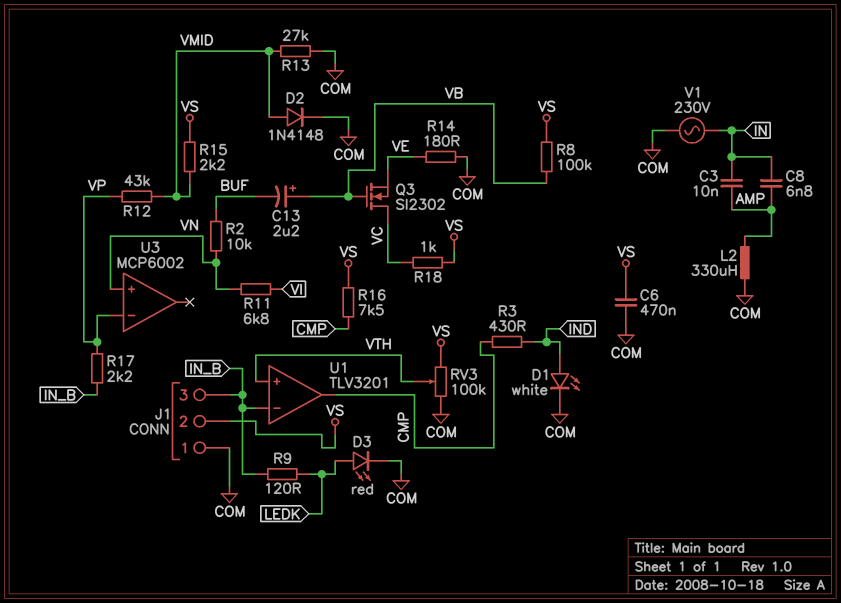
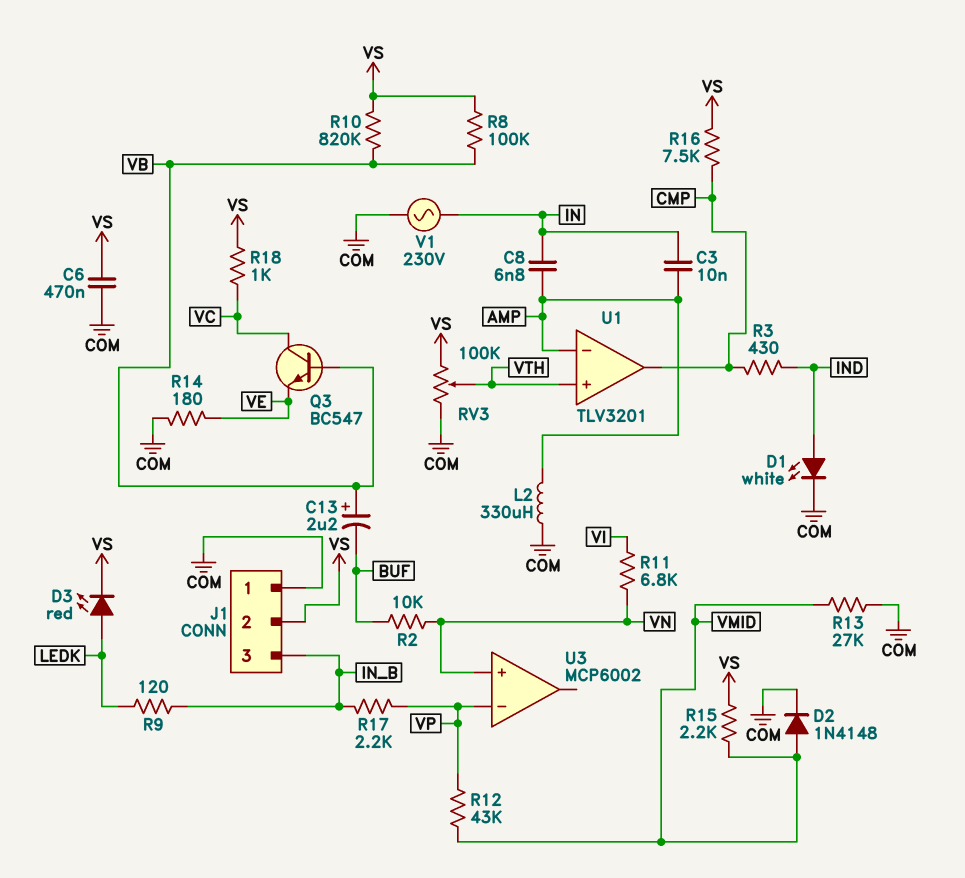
D3: LED red (A LEDK, K COM) -> LED red (A LEDK, K VS)
Q3: NMOS SI2302 (G VB, D VC, S VE) -> NPN BC547 (B VB, C VC, E VE)
R10: none -> 820k (VB, VS)
U1 pin in-: IN_B -> AMP

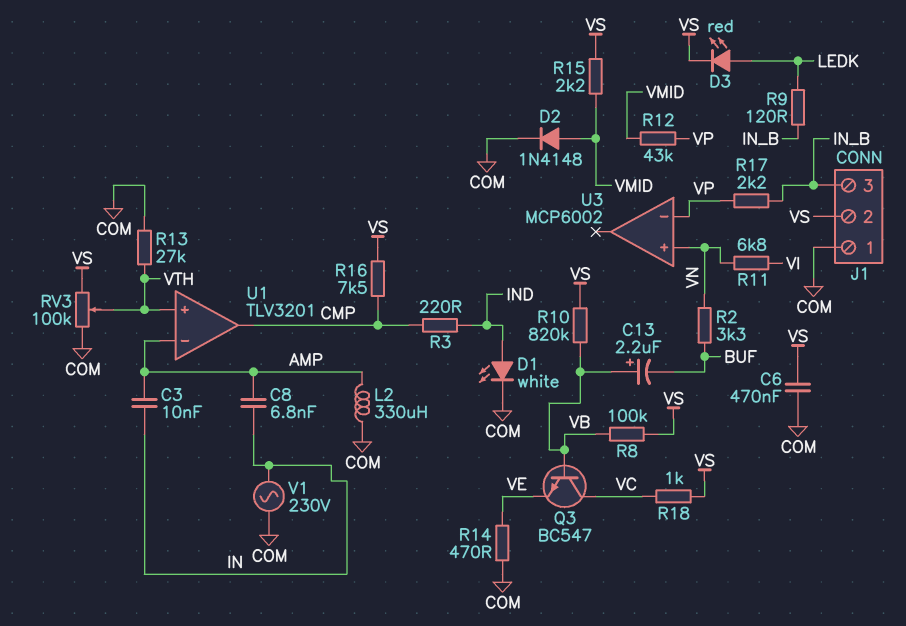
R2: 10k (BUF, VN) -> 3.3k (BUF, VN)
R3: 430 (CMP, IND) -> 220 (CMP, IND)
R13: 27k (COM, VMID) -> 27k (COM, VTH)
R14: 180 (COM, VE) -> 470 (COM, VE)

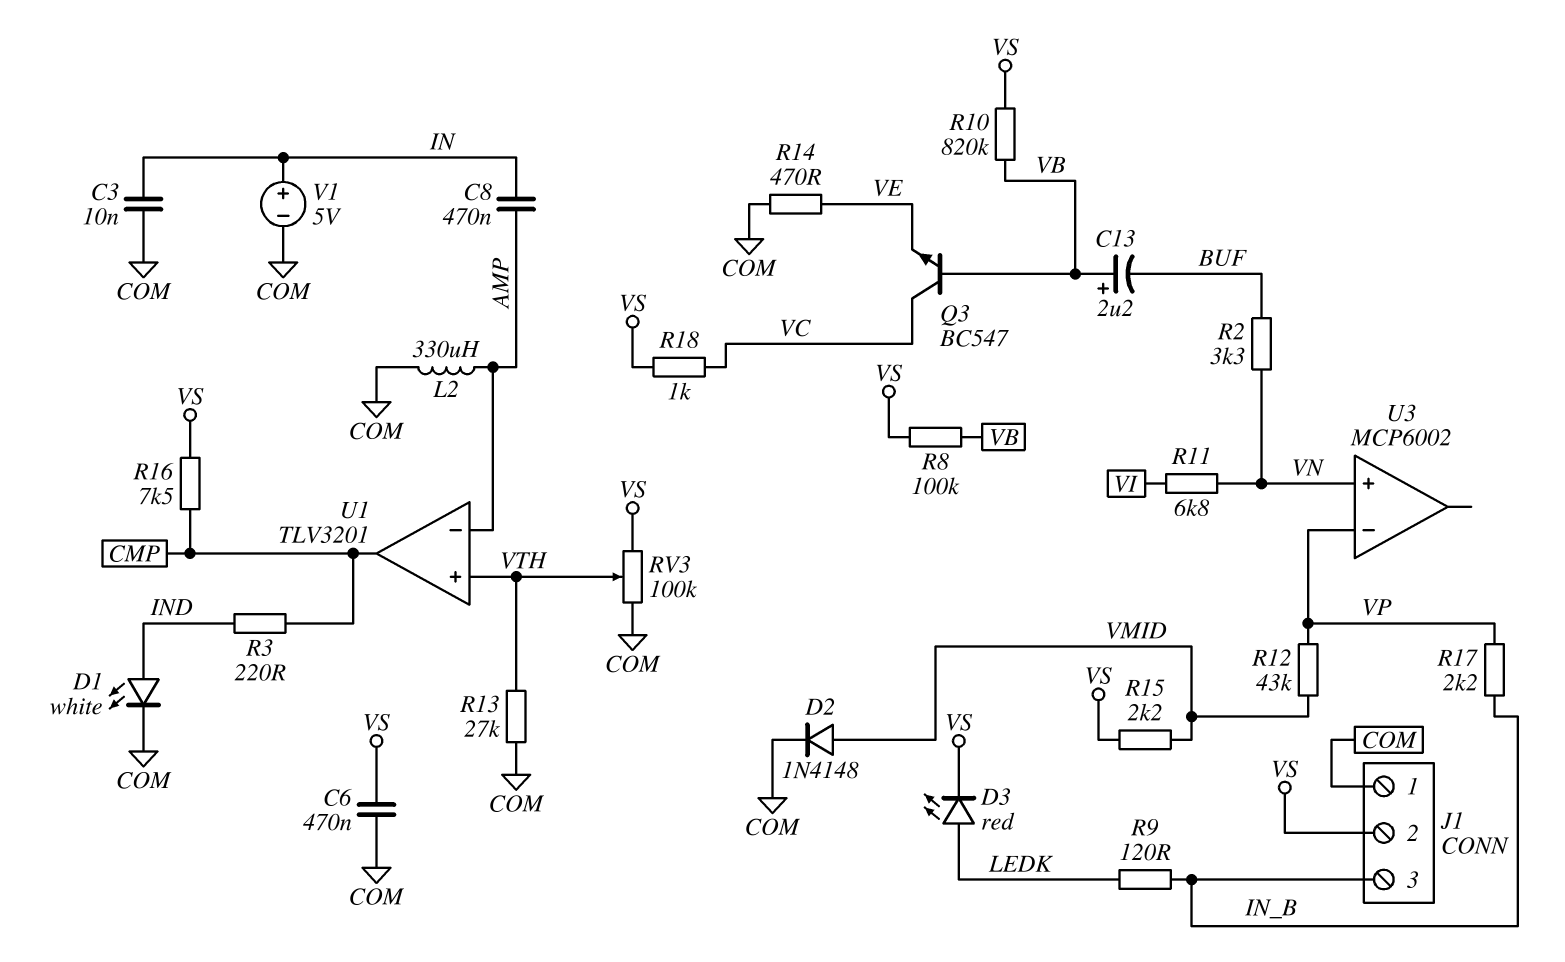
C3: 10nF (AMP, IN) -> 10nF (COM, IN)
C8: 6.8nF (AMP, IN) -> 470nF (AMP, IN)
V1: AC 230V (COM, IN) -> 5V (plus IN, minus COM)

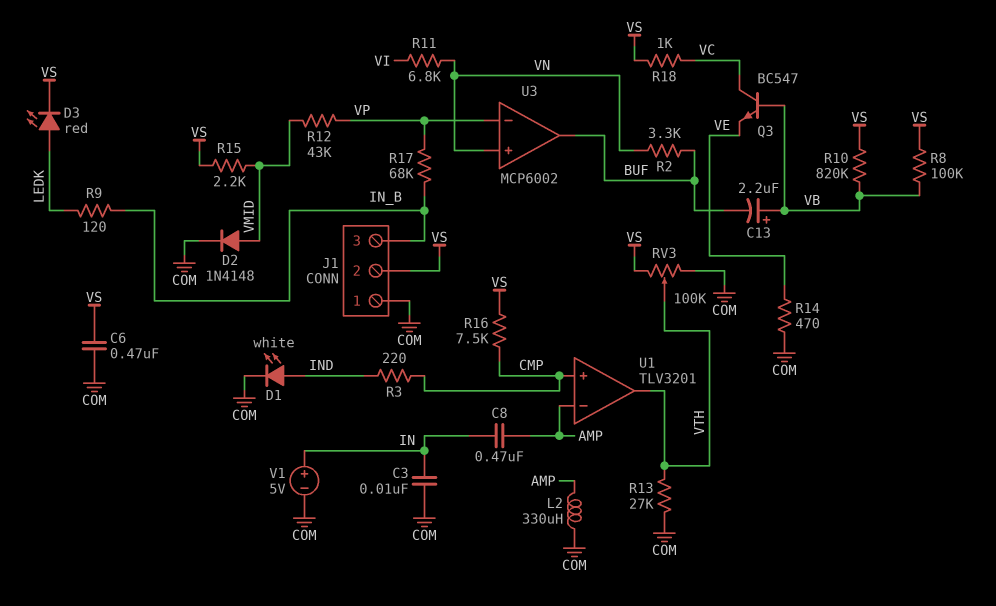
R17: 2.2k (IN_B, VP) -> 68k (IN_B, VP)
U1 pin in+: VTH -> CMP
U1 pin out: CMP -> VTH
U3 pin out: none -> BUF

